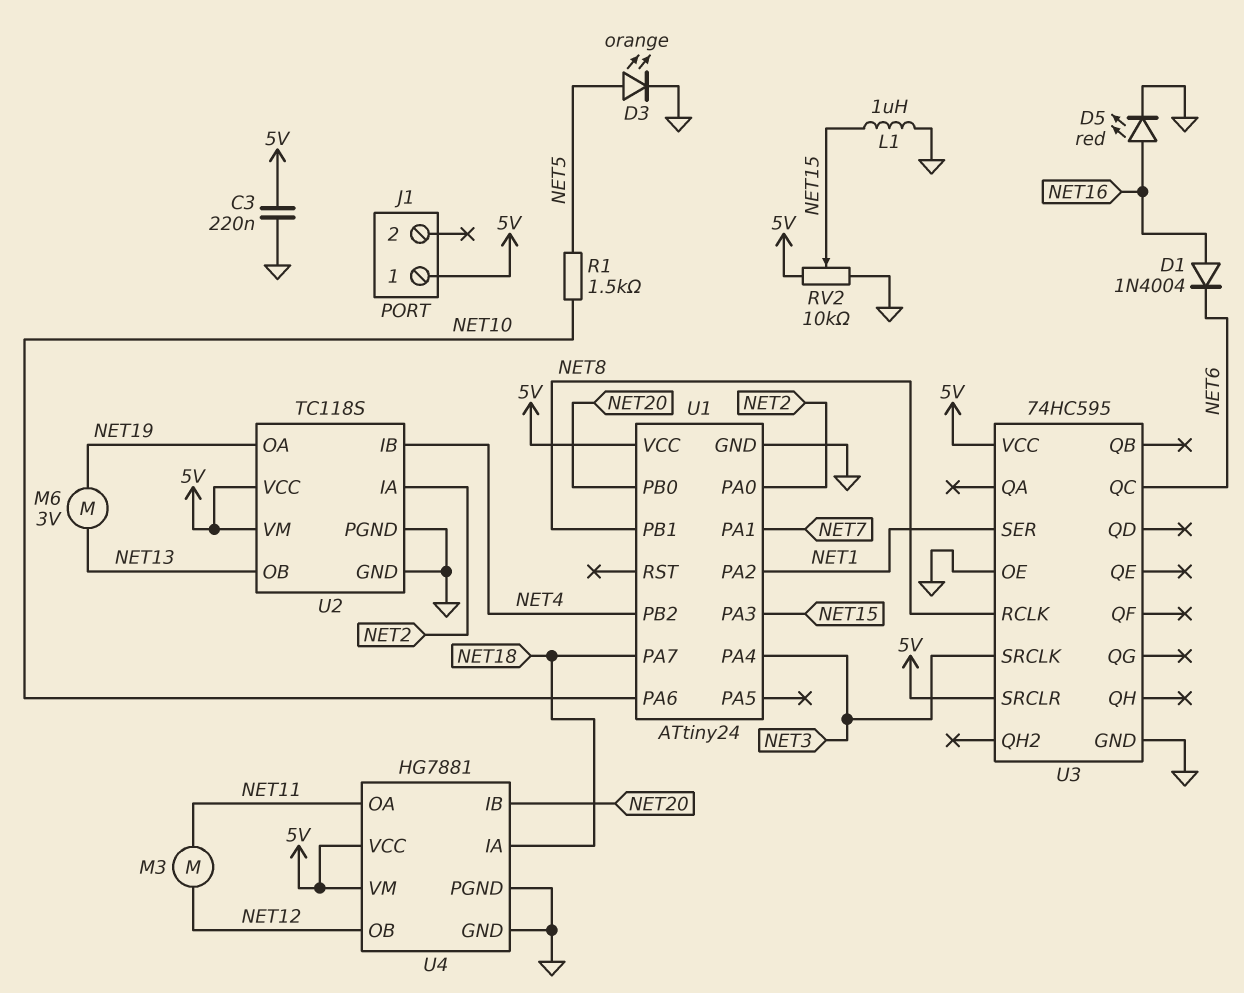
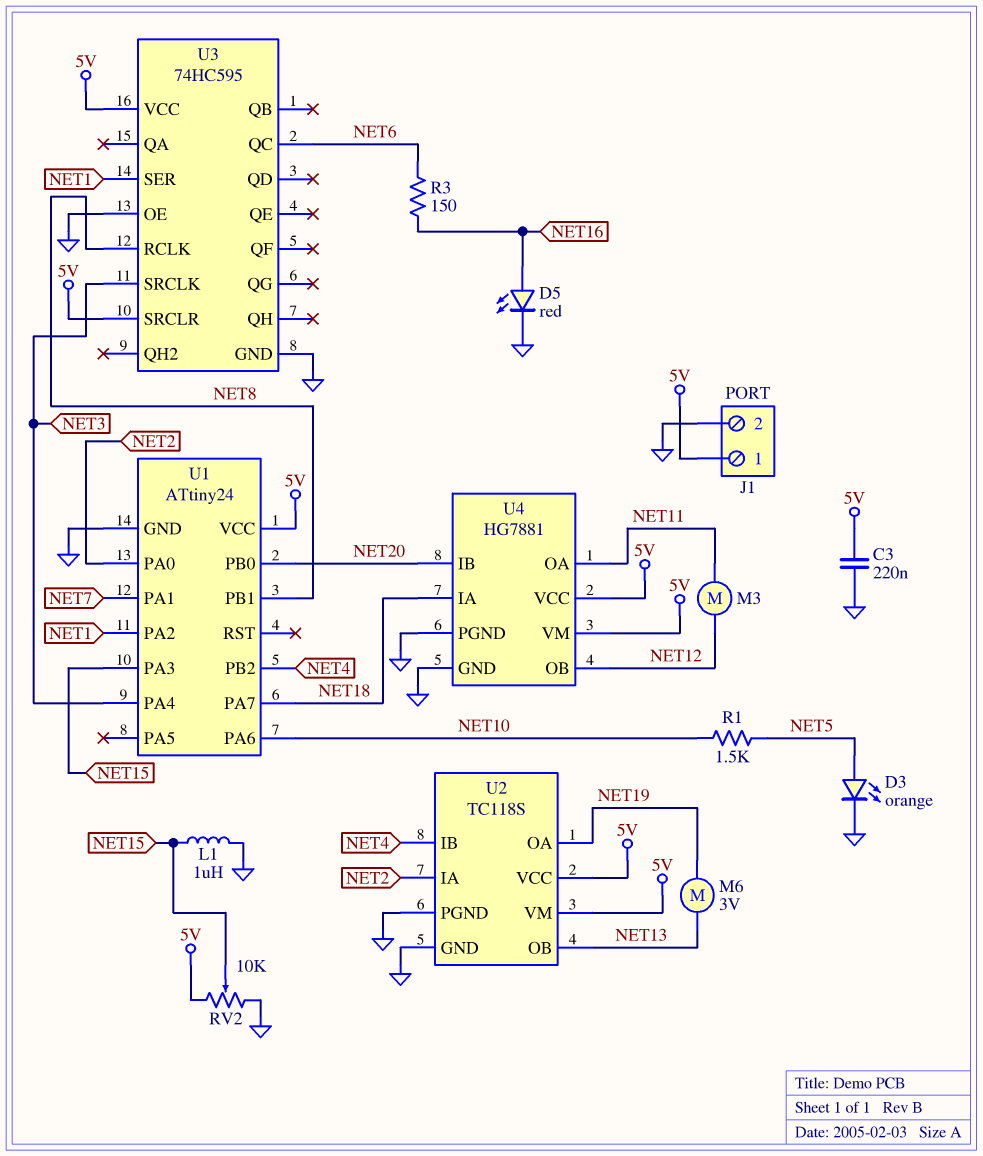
D1: diode 1N4004 (A NET16, K NET6) -> none
J1 pin 2: none -> GND
R3: none -> 150 (NET6, NET16)

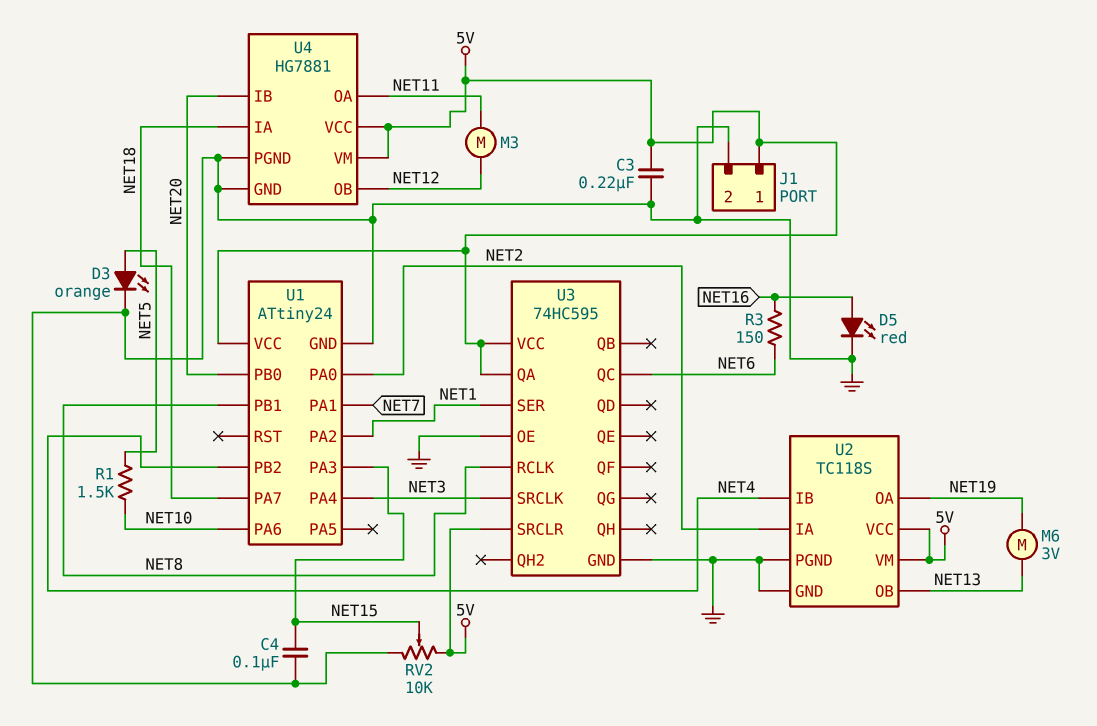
C4: none -> 100nF (GND, NET15)
L1: 1uH (GND, NET15) -> none
U3 pin QA: none -> 5V

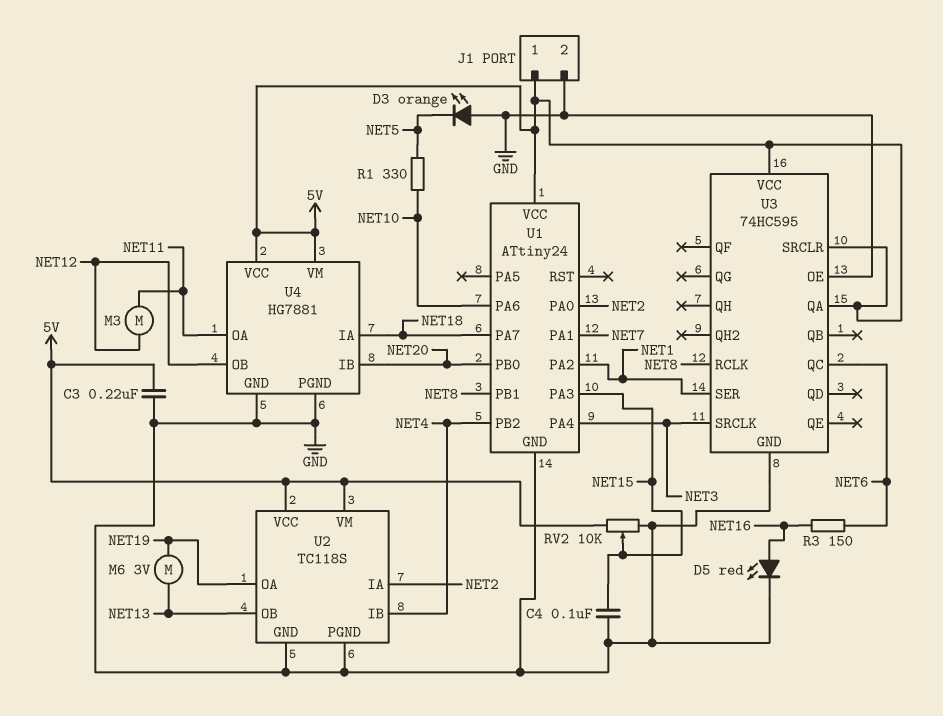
D3: LED orange (A NET5, K GND) -> LED orange (A GND, K NET5)
R1: 1.5k (NET5, NET10) -> 330 (NET5, NET10)

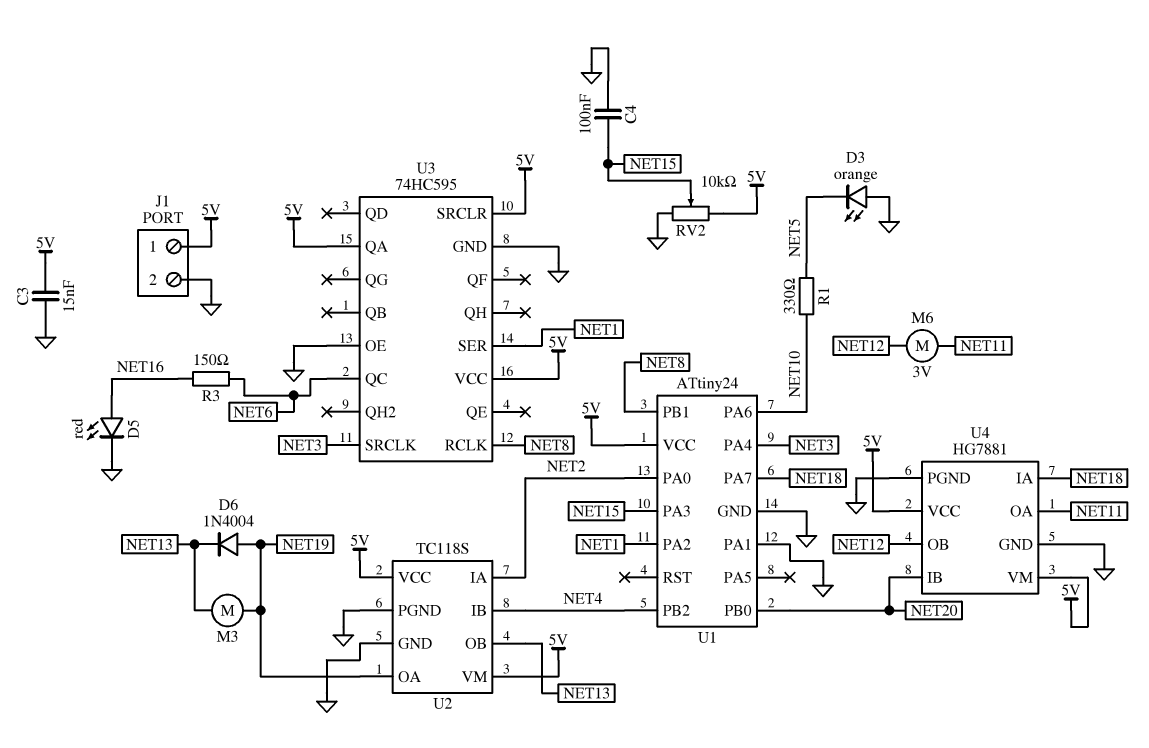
C3: 220nF (5V, GND) -> 15nF (5V, GND)
D6: none -> diode 1N4004 (A NET19, K NET13)
M3: motor (NET11, NET12) -> motor (NET13, NET19)
M6: motor 3V (NET13, NET19) -> motor 3V (NET11, NET12)
U1 pin PA1: NET7 -> GND

